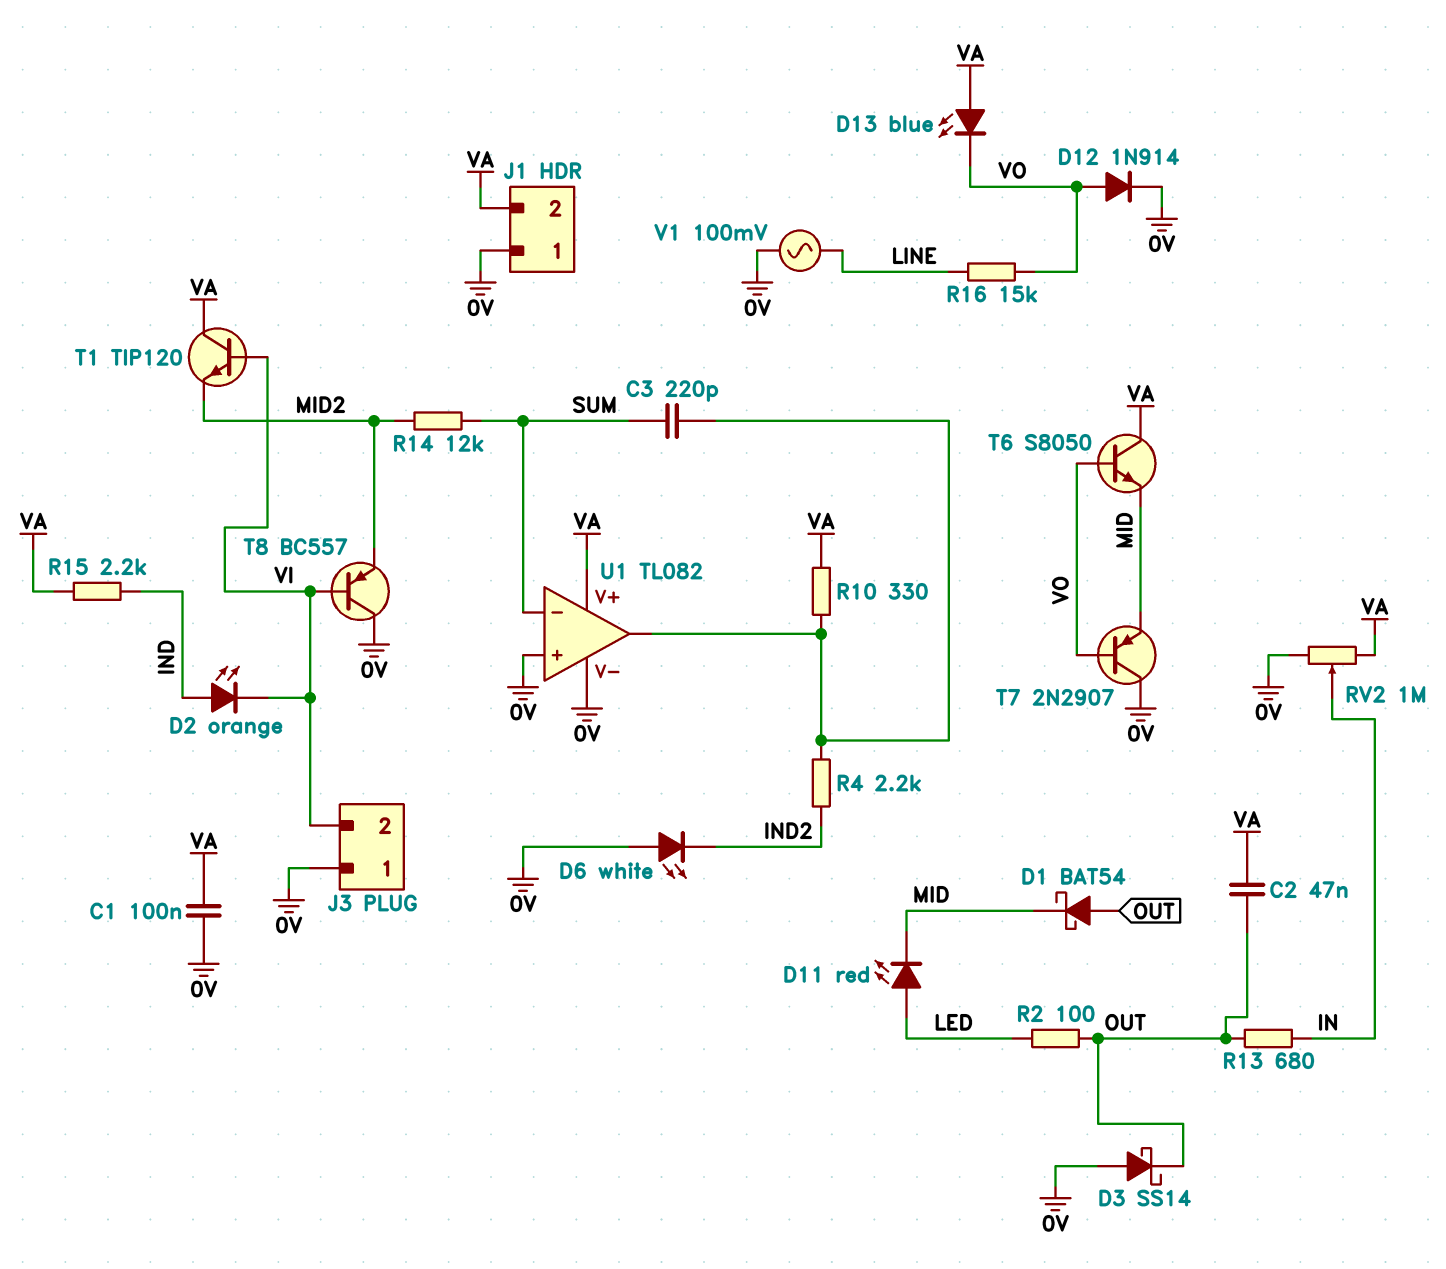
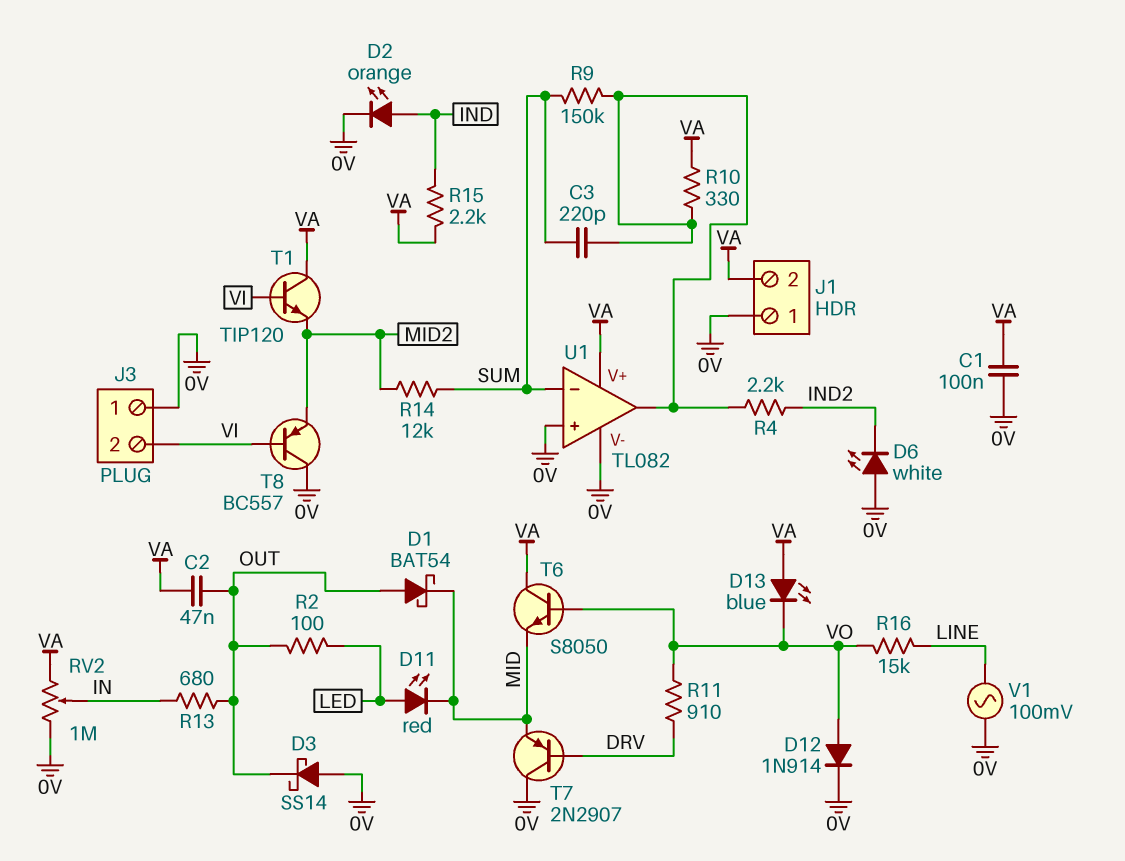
D2: LED orange (A IND, K VI) -> LED orange (A IND, K 0V)
R9: none -> 150k (SUM, U1/out)
R11: none -> 910 (DRV, VO)
T7: PNP 2N2907 (B VO, C 0V, E MID) -> PNP 2N2907 (B DRV, C 0V, E MID)

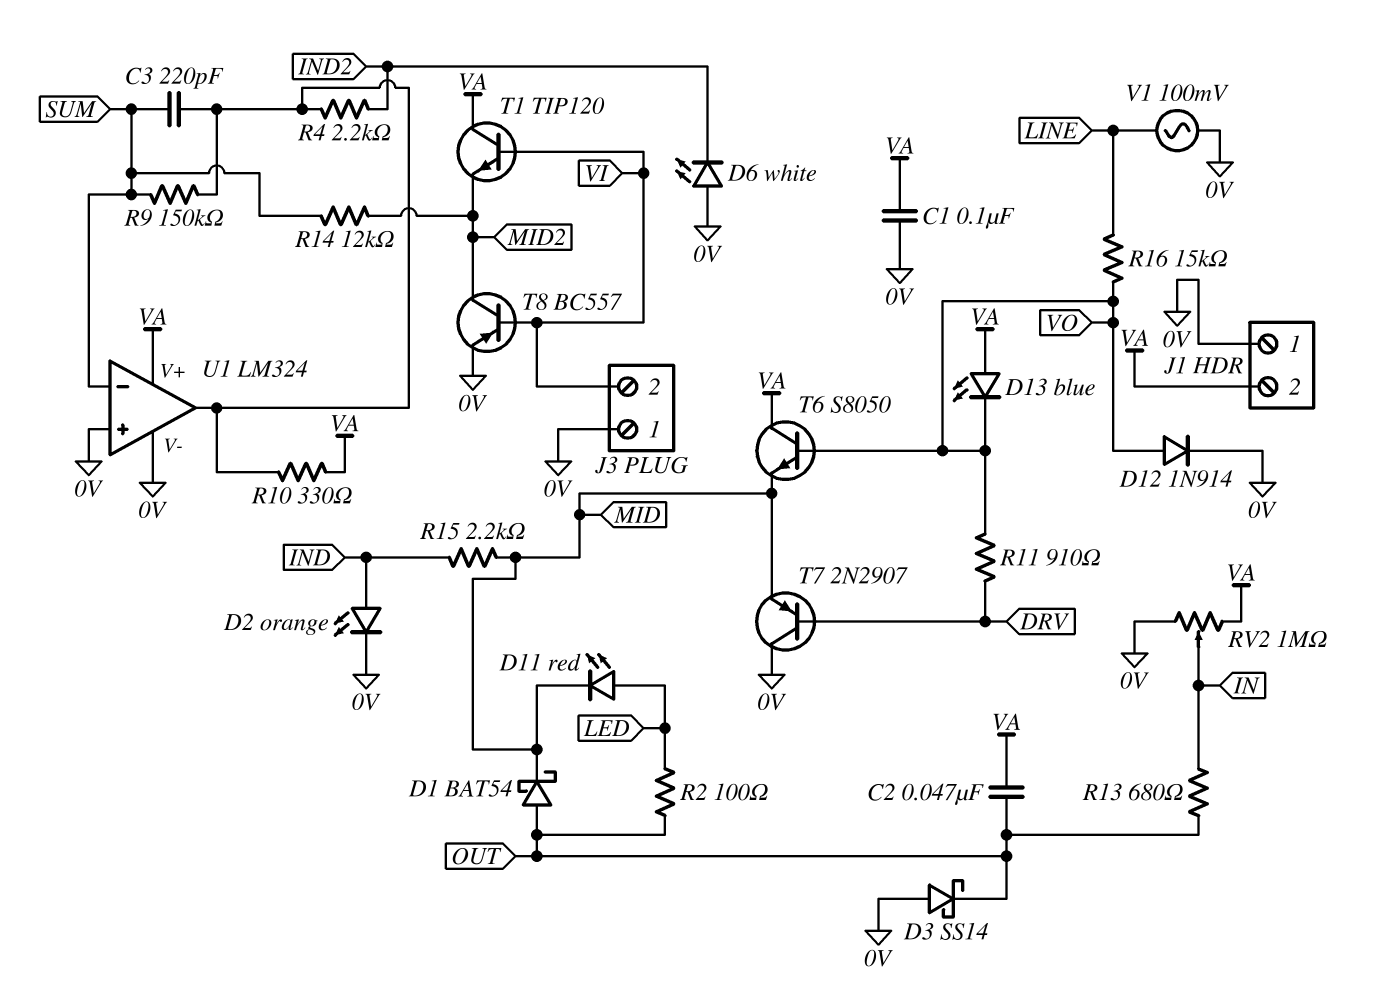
R15: 2.2k (IND, VA) -> 2.2k (IND, MID)
T8: PNP BC557 (B VI, C 0V, E MID2) -> PNP BC557 (B VI, C MID2, E 0V)
U1: TL082 -> LM324

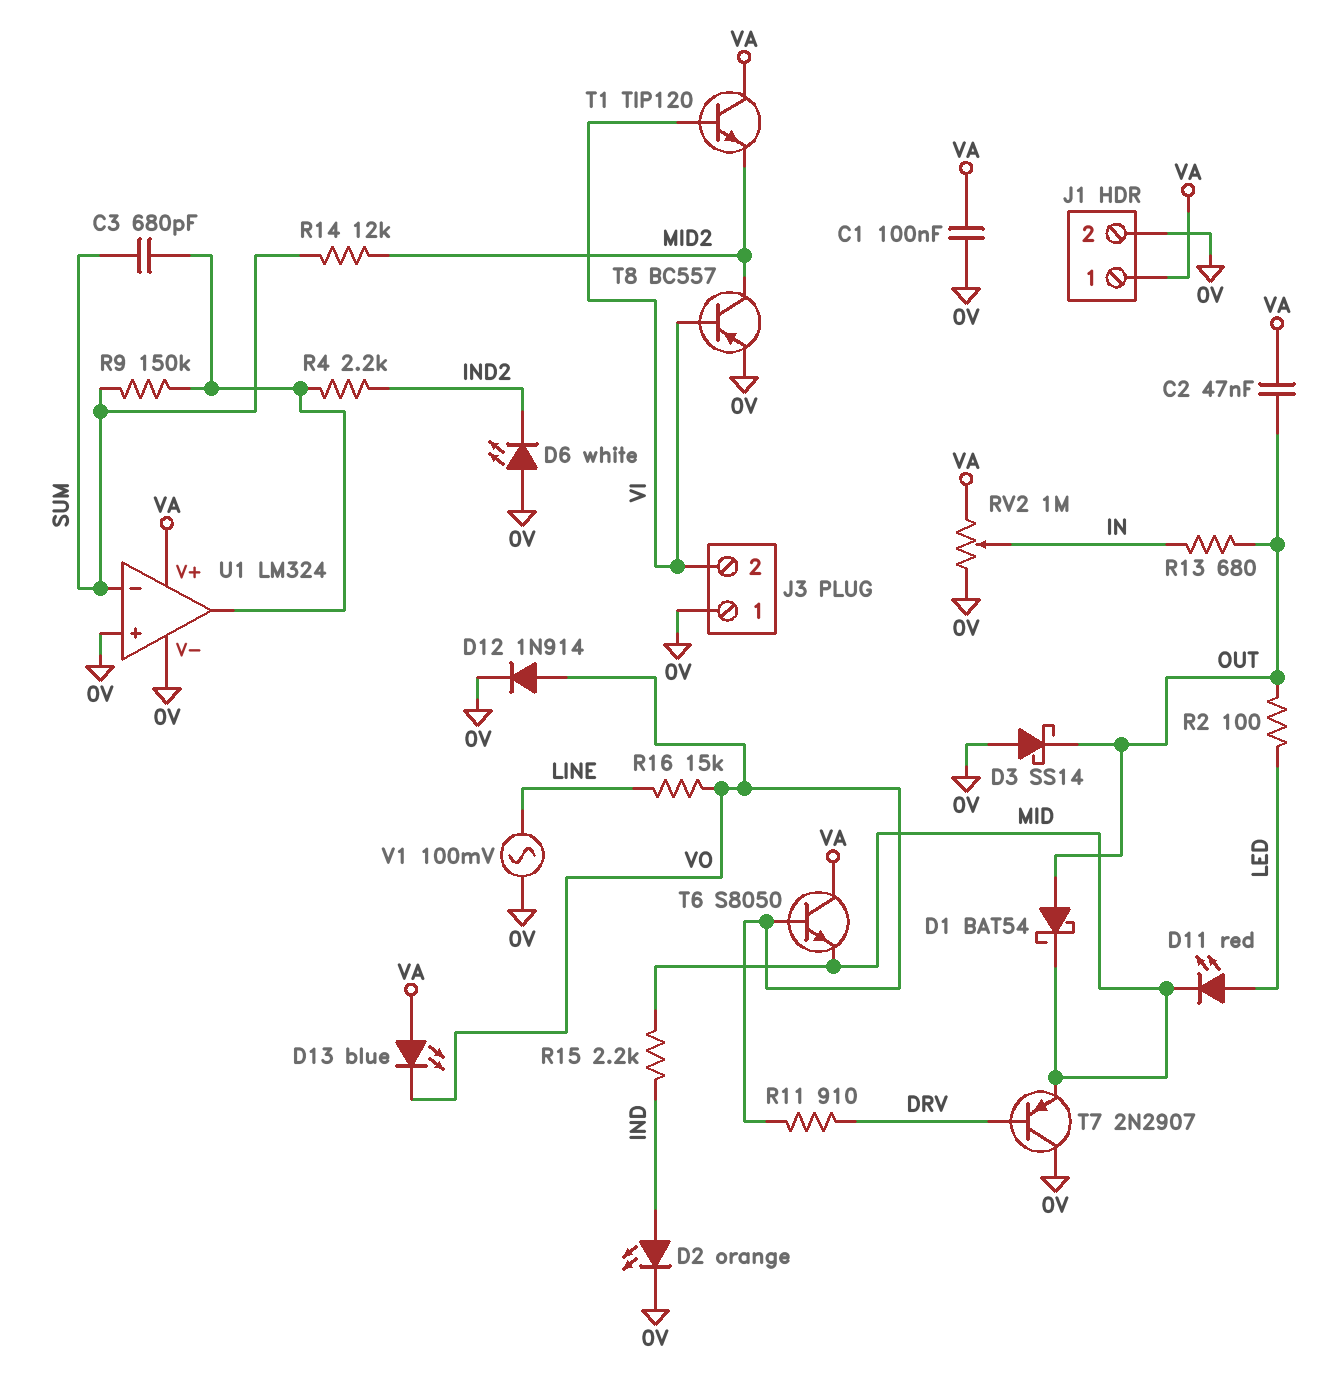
C3: 220pF (SUM, U1/out) -> 680pF (SUM, U1/out)
J1 pin 1: 0V -> VA
J1 pin 2: VA -> 0V
R10: 330 (U1/out, VA) -> none

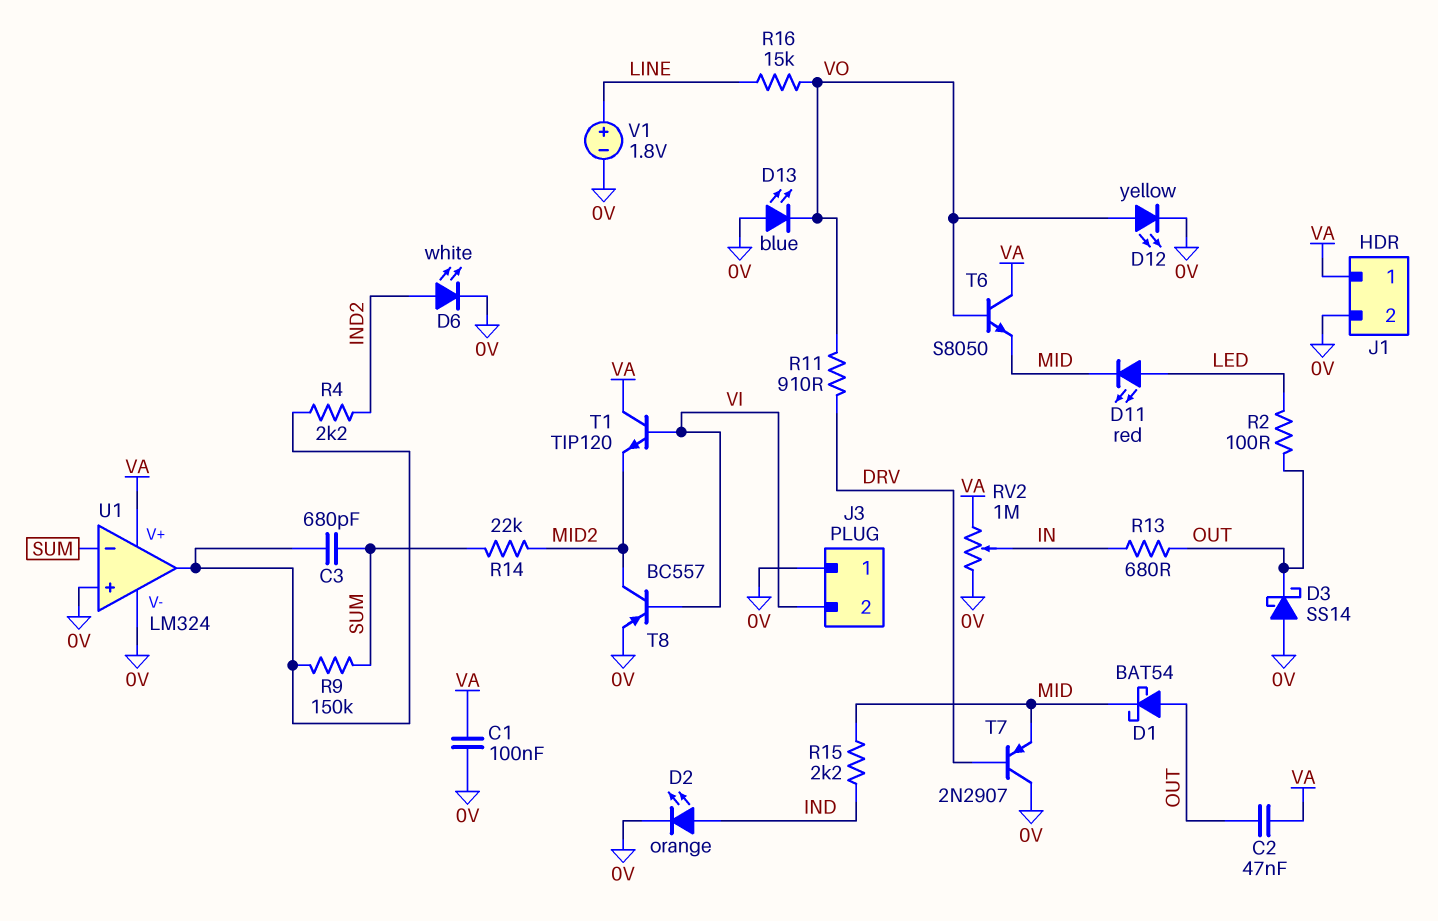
D6: LED white (A 0V, K IND2) -> LED white (A IND2, K 0V)
D12: diode 1N914 (A VO, K 0V) -> LED yellow (A VO, K 0V)
D13: LED blue (A VA, K VO) -> LED blue (A 0V, K VO)
R14: 12k (MID2, SUM) -> 22k (MID2, SUM)
V1: AC 100mV (0V, LINE) -> 1.8V (plus LINE, minus 0V)

